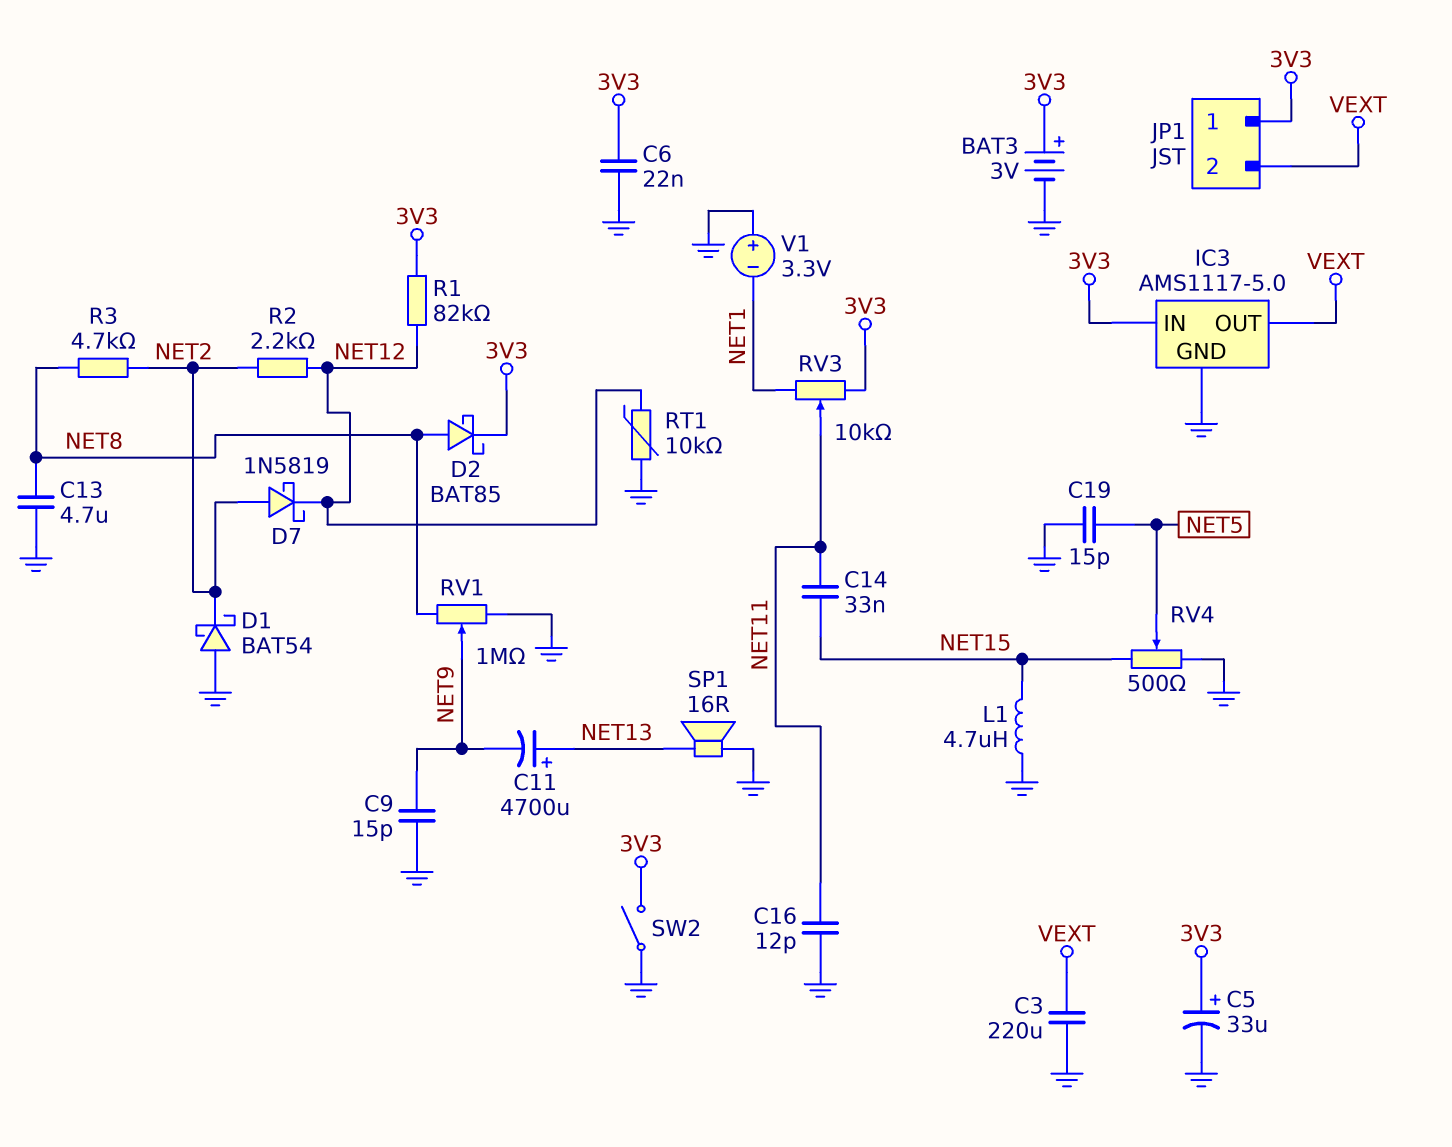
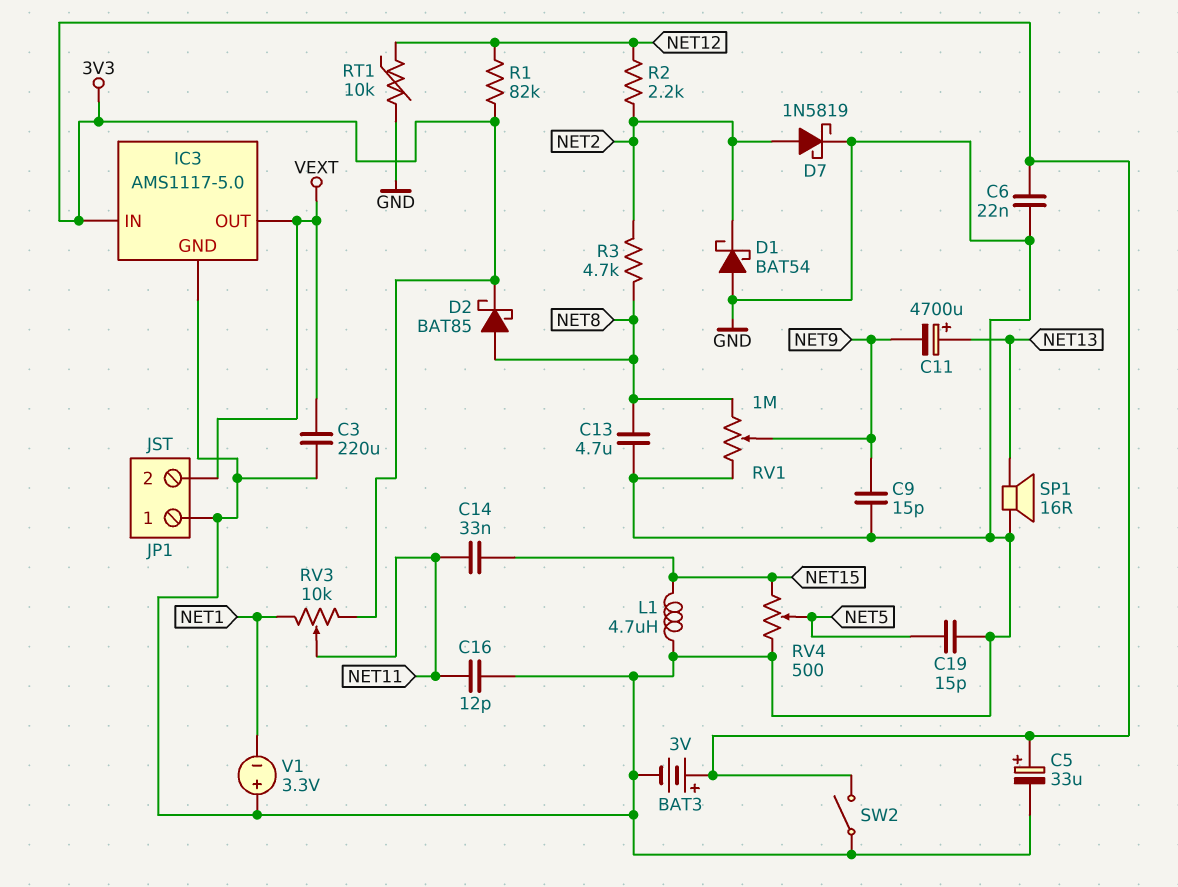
D7: schottky 1N5819 (A NET2, K NET12) -> schottky 1N5819 (A NET2, K GND)
JP1 pin 1: 3V3 -> GND

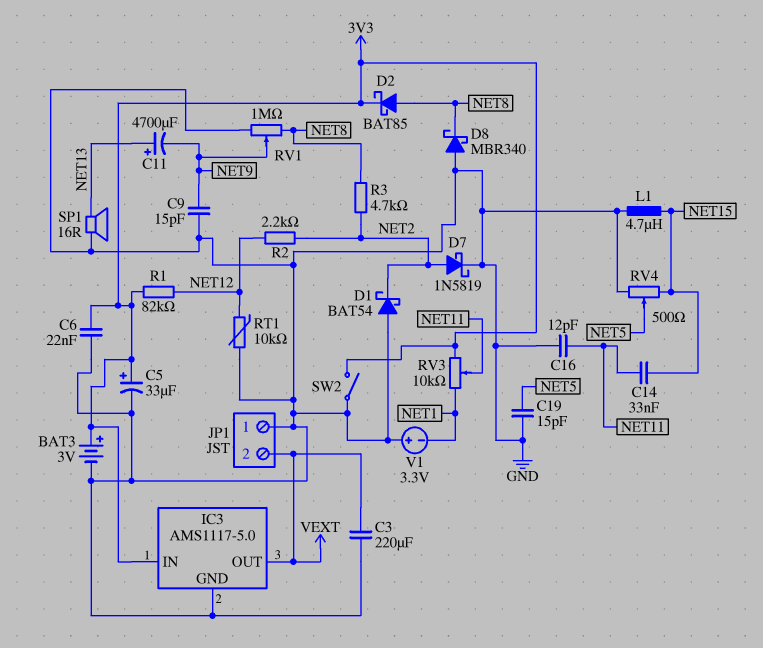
C13: 4.7uF (GND, NET8) -> none
D8: none -> schottky MBR340 (A GND, K NET8)

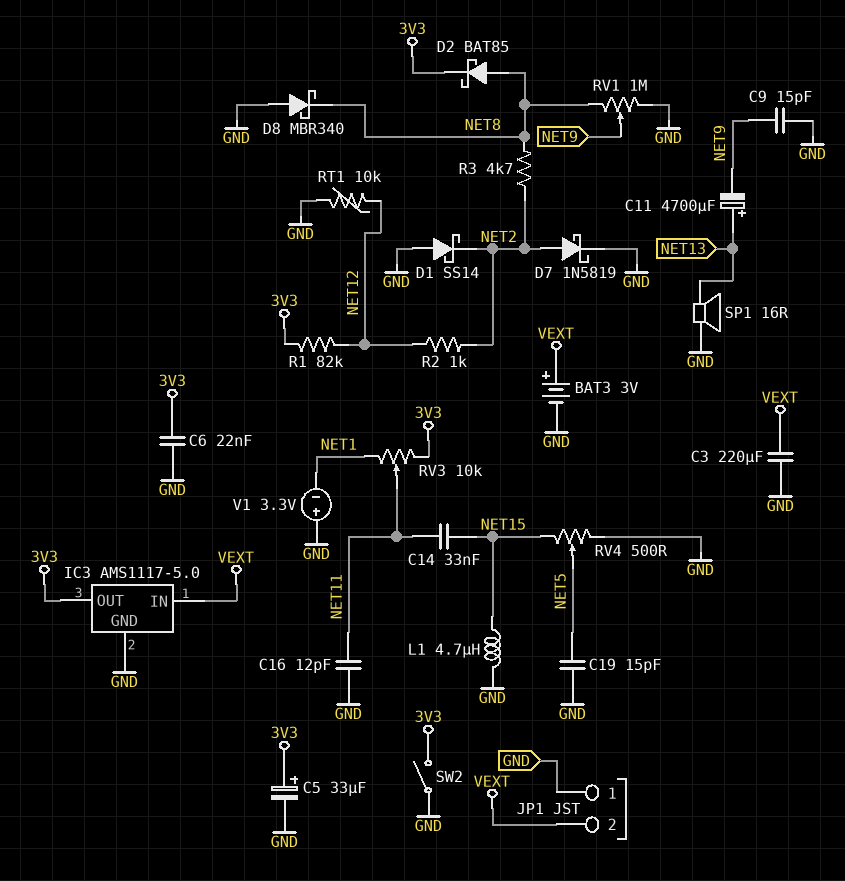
BAT3: 3V (plus 3V3, minus GND) -> 3V (plus VEXT, minus GND)
D1: schottky BAT54 (A GND, K NET2) -> schottky SS14 (A GND, K NET2)
IC3 pin IN: 3V3 -> VEXT
IC3 pin OUT: VEXT -> 3V3
R2: 2.2k (NET2, NET12) -> 1k (NET2, NET12)

